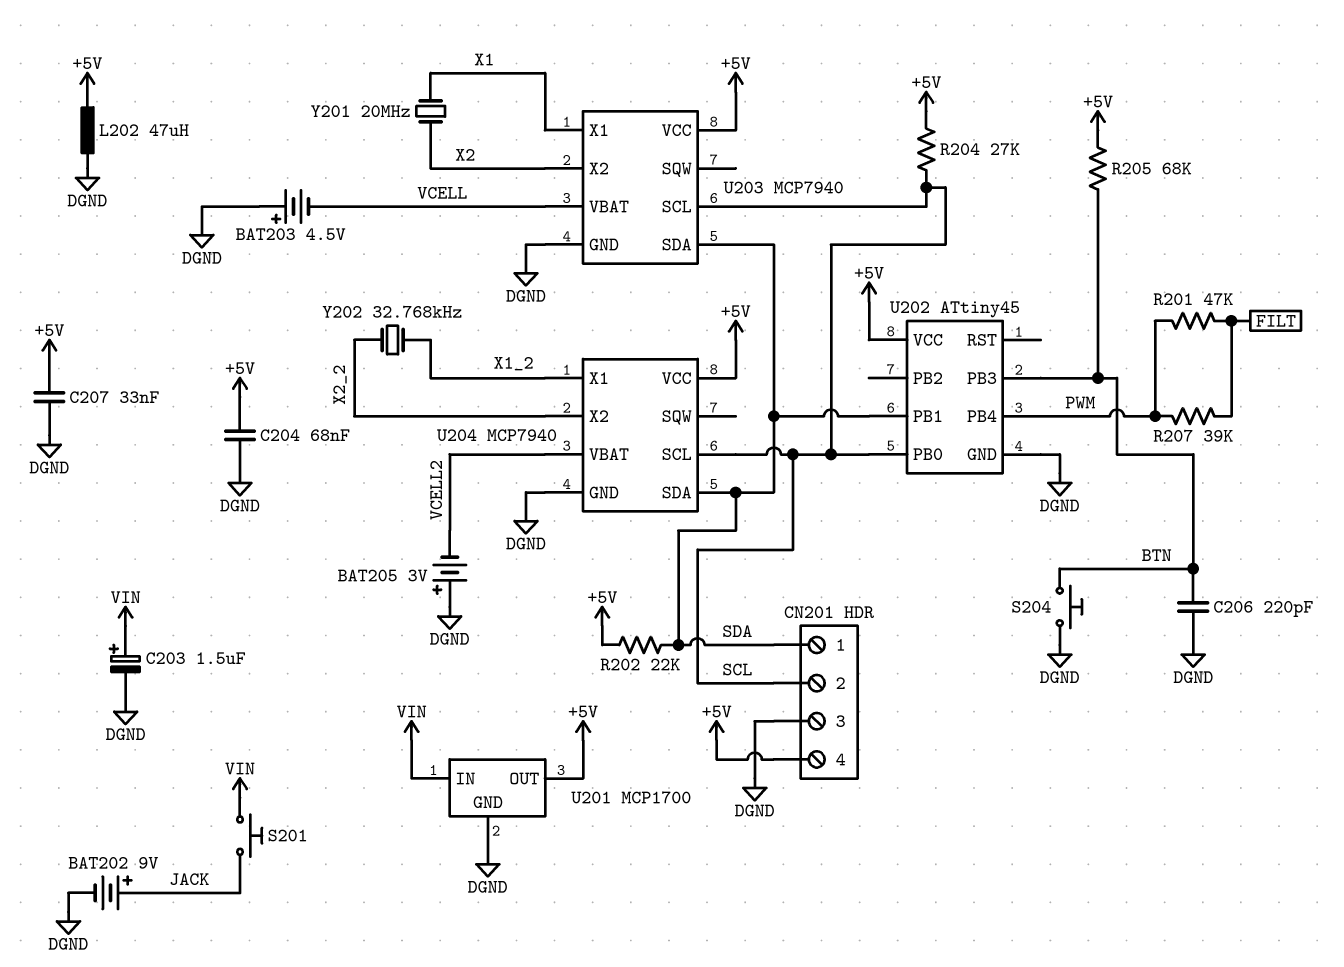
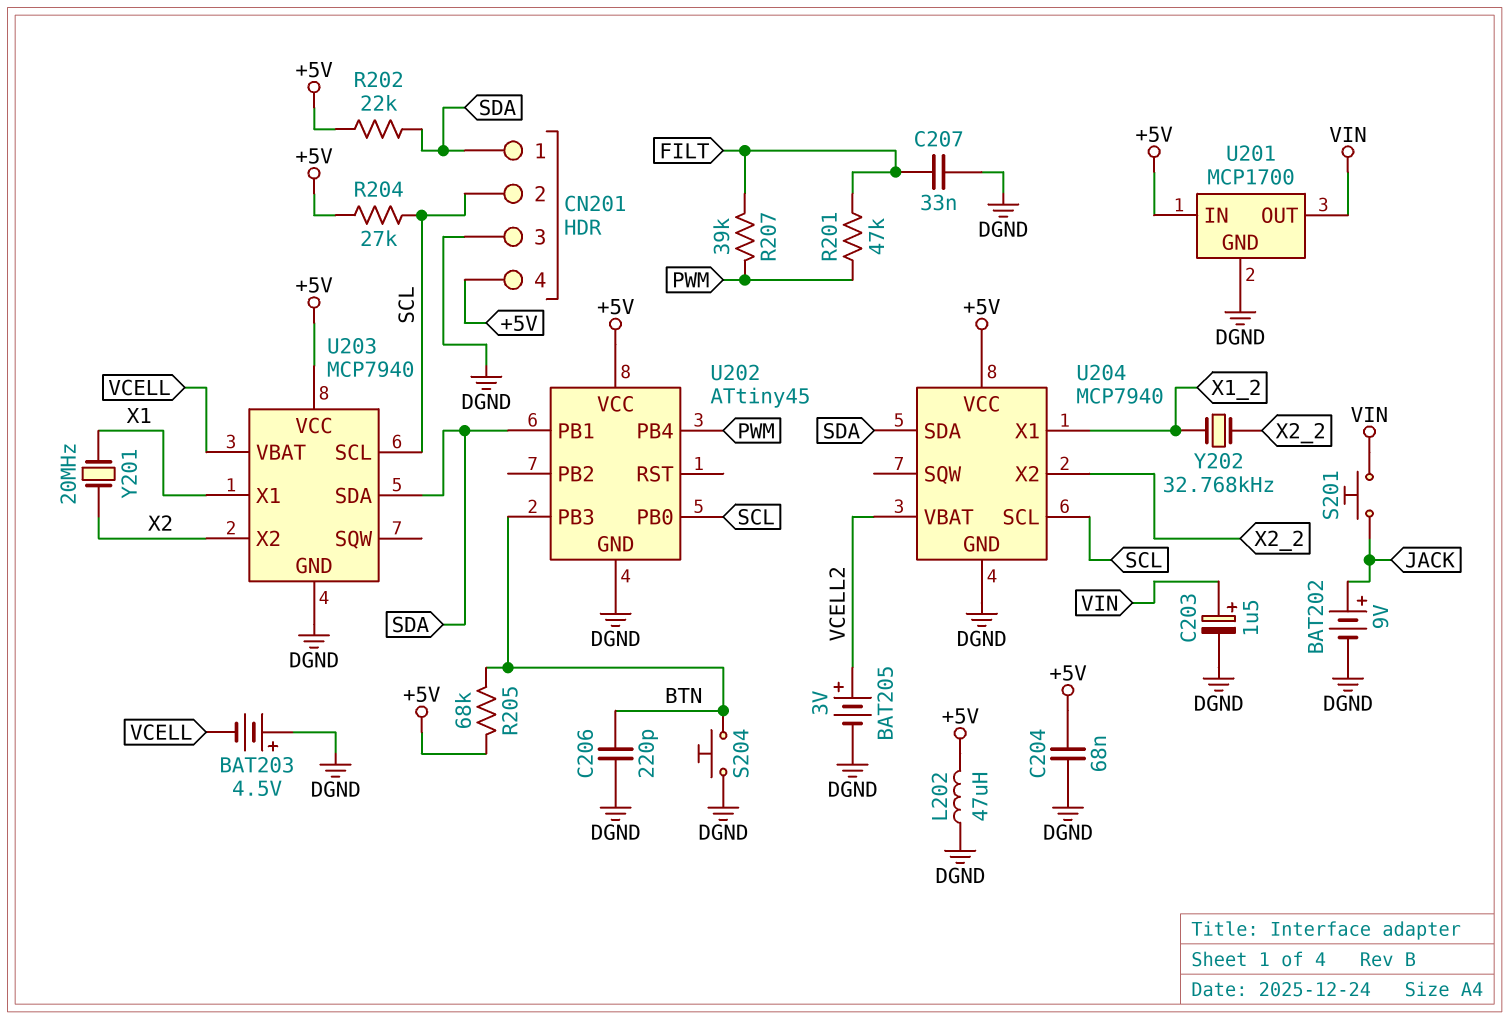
BAT205: 3V (plus DGND, minus VCELL2) -> 3V (plus VCELL2, minus DGND)
C207: 33nF (+5V, DGND) -> 33nF (DGND, FILT)
U201 pin IN: VIN -> +5V
U201 pin OUT: +5V -> VIN

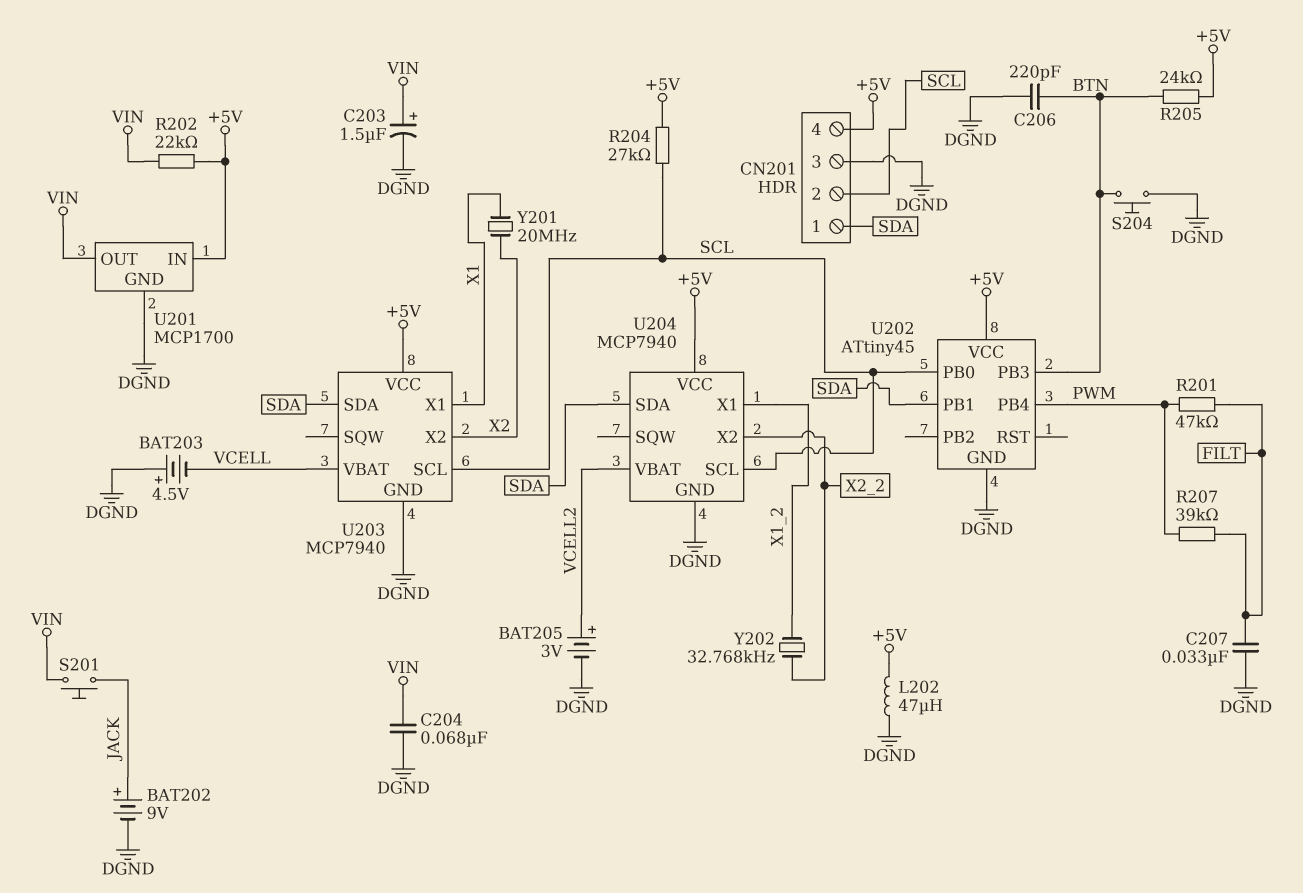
C204: 68nF (+5V, DGND) -> 68nF (DGND, VIN)
R202: 22k (+5V, SDA) -> 22k (+5V, VIN)
R205: 68k (+5V, BTN) -> 24k (+5V, BTN)

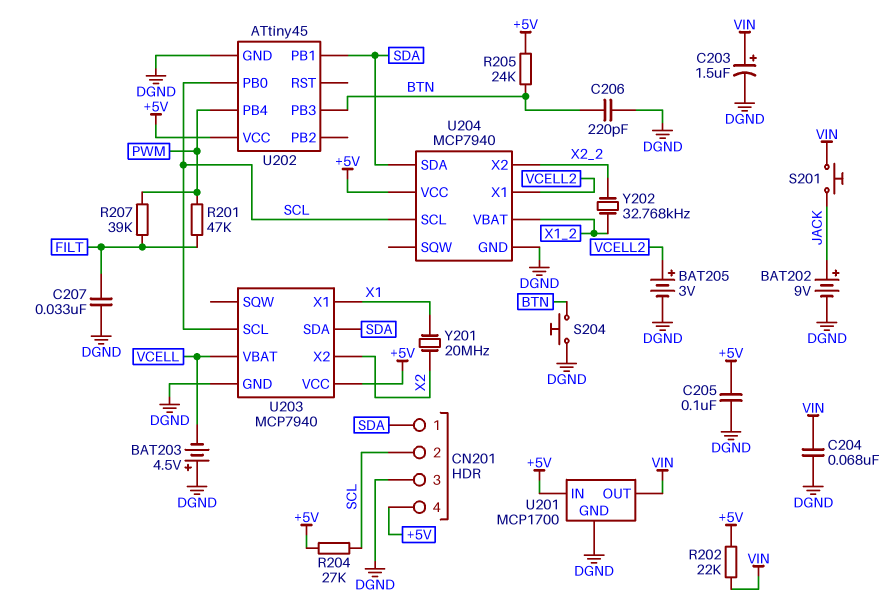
C205: none -> 100nF (+5V, DGND)
L202: 47uH (+5V, DGND) -> none
U204 pin VBAT: VCELL2 -> X1_2
U204 pin X1: X1_2 -> VCELL2

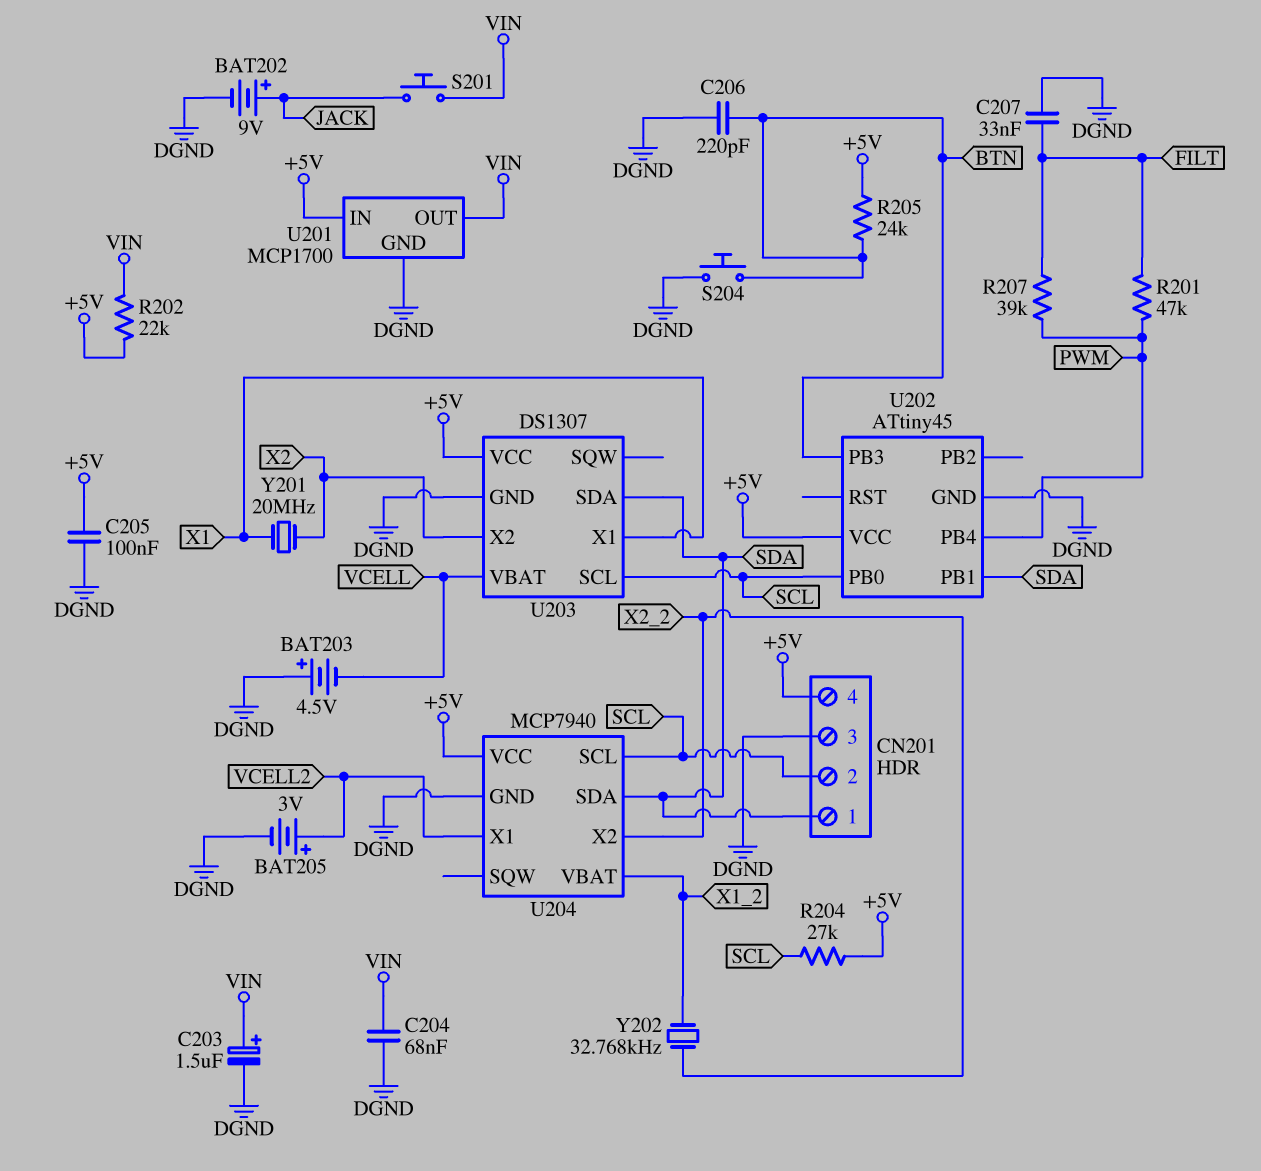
U203: MCP7940 -> DS1307

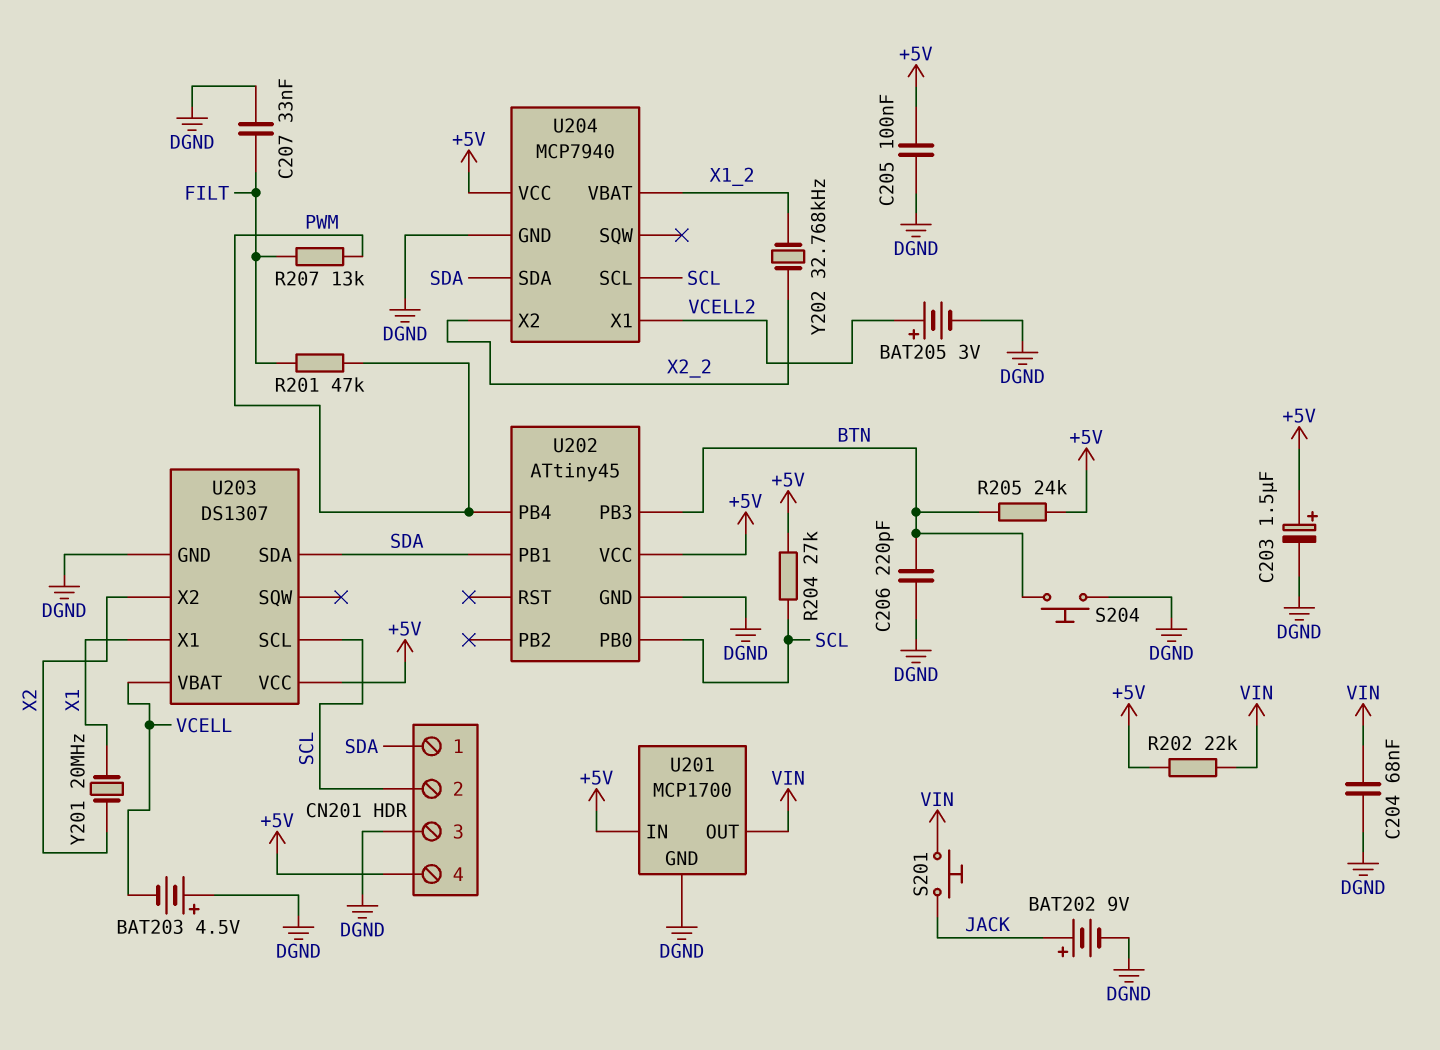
C203: 1.5uF (plus VIN, minus DGND) -> 1.5uF (plus +5V, minus DGND)
R207: 39k (FILT, PWM) -> 13k (FILT, PWM)

